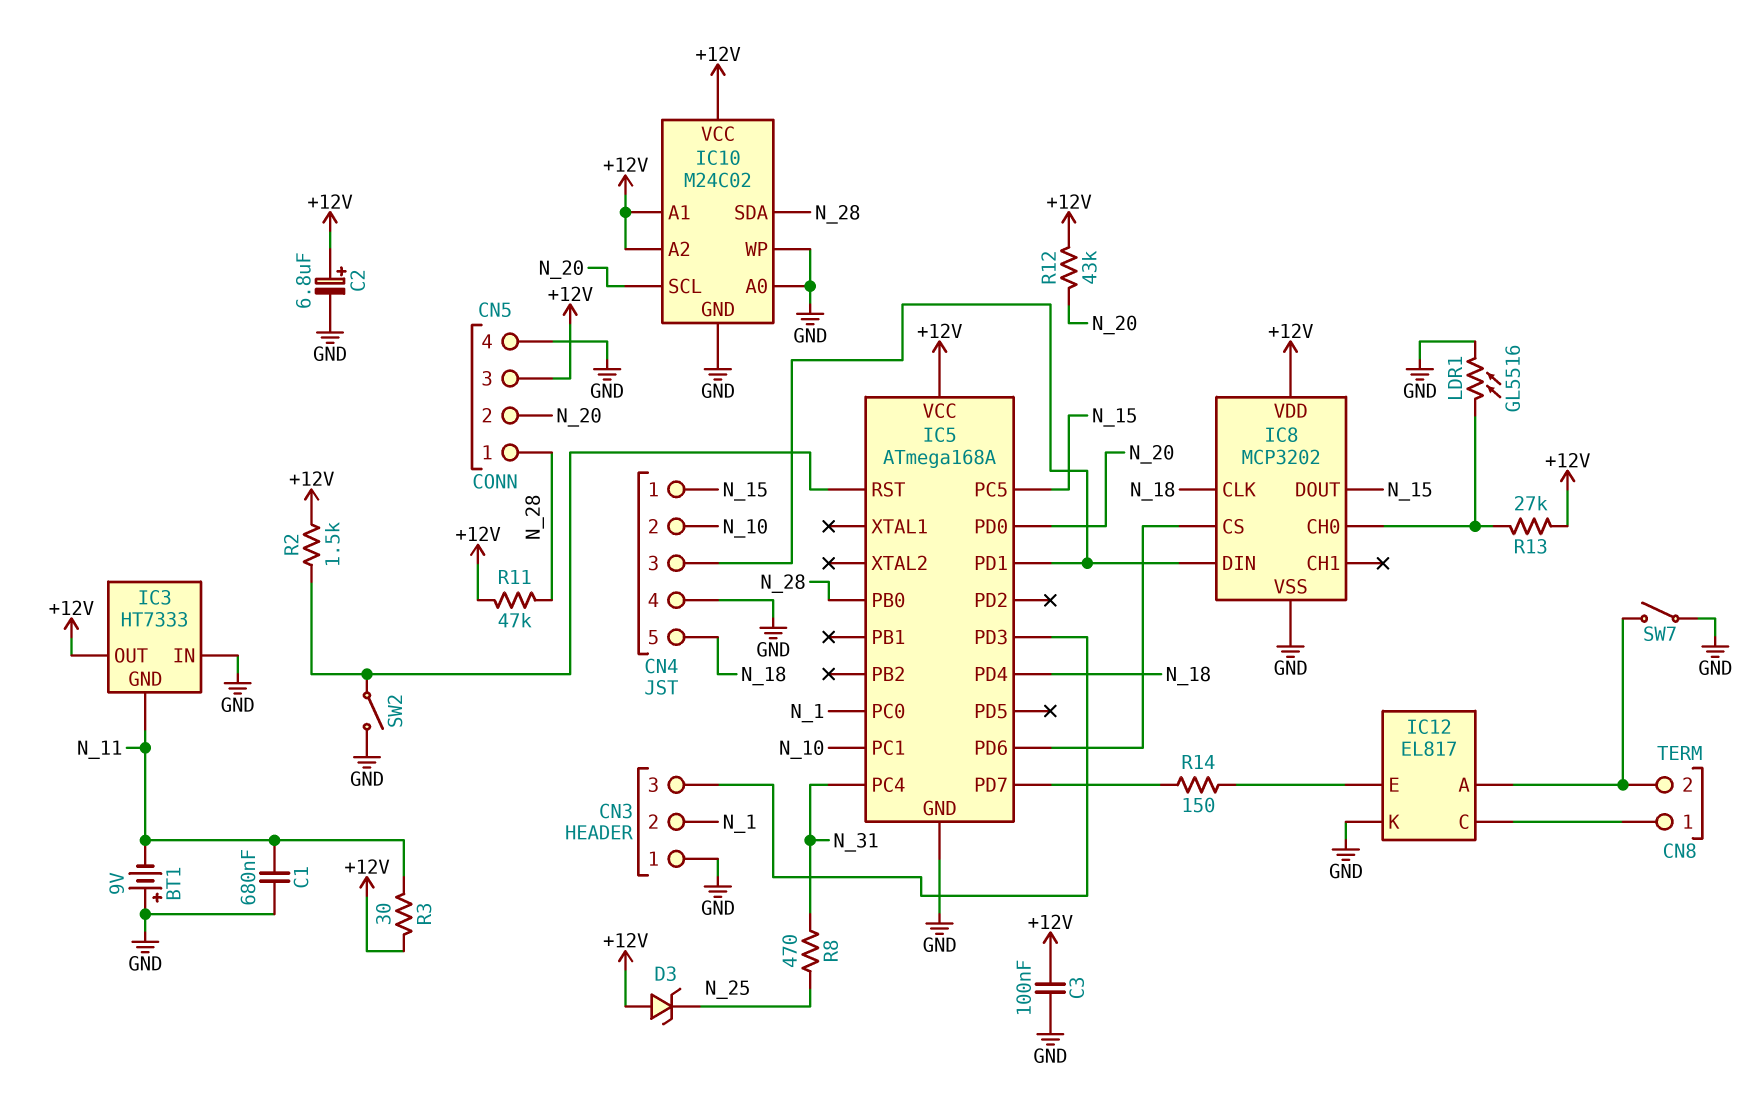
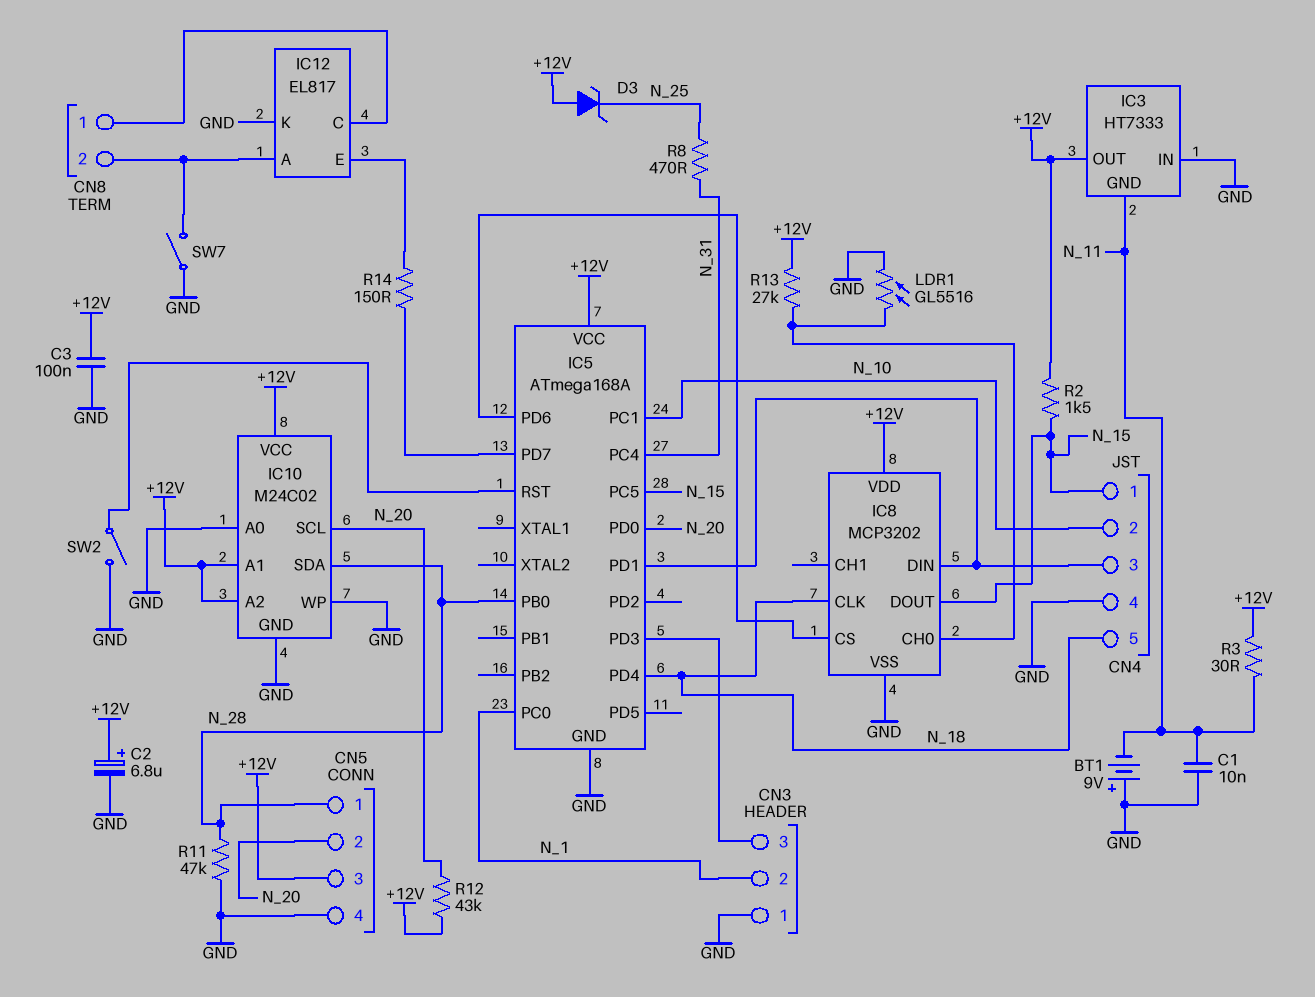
C1: 680nF (GND, N_11) -> 10nF (GND, N_11)
R2: 1.5k (+12V, IC5/RST) -> 1.5k (+12V, N_15)
R11: 47k (+12V, N_28) -> 47k (GND, N_28)

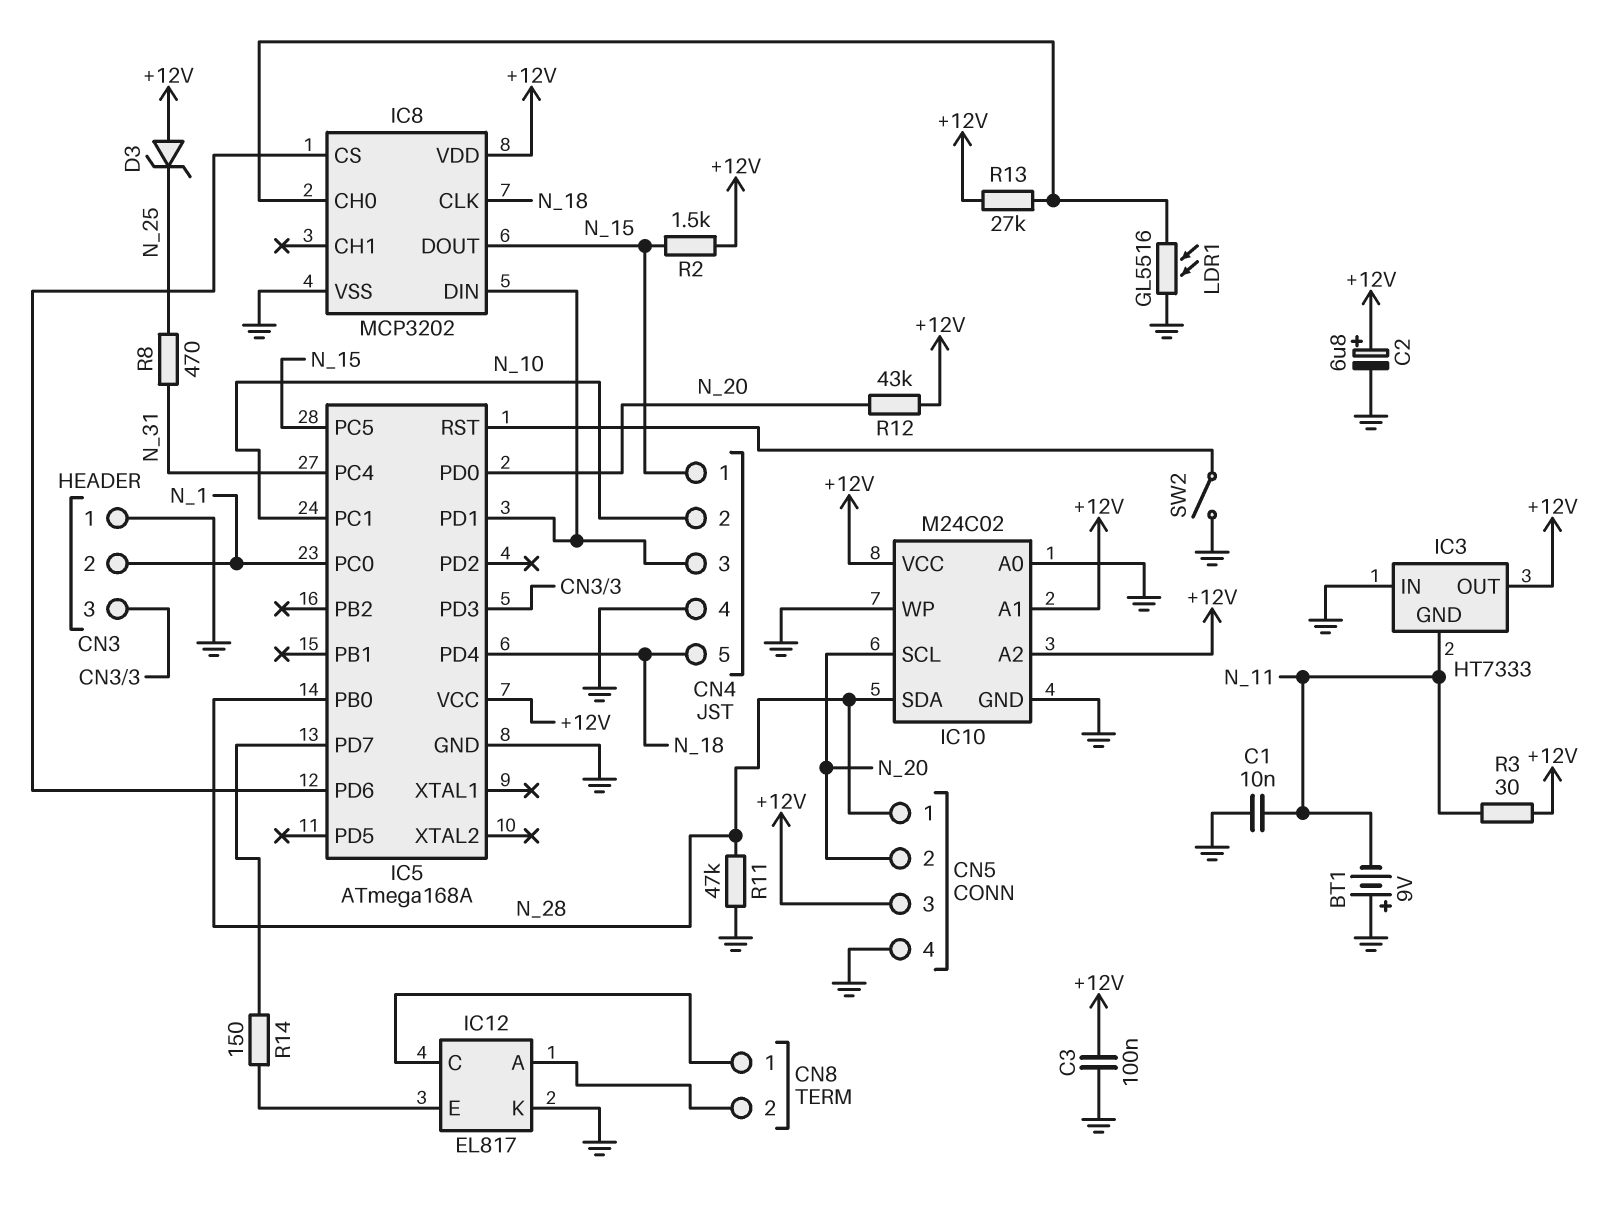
SW7: switch (CN8/2, GND) -> none

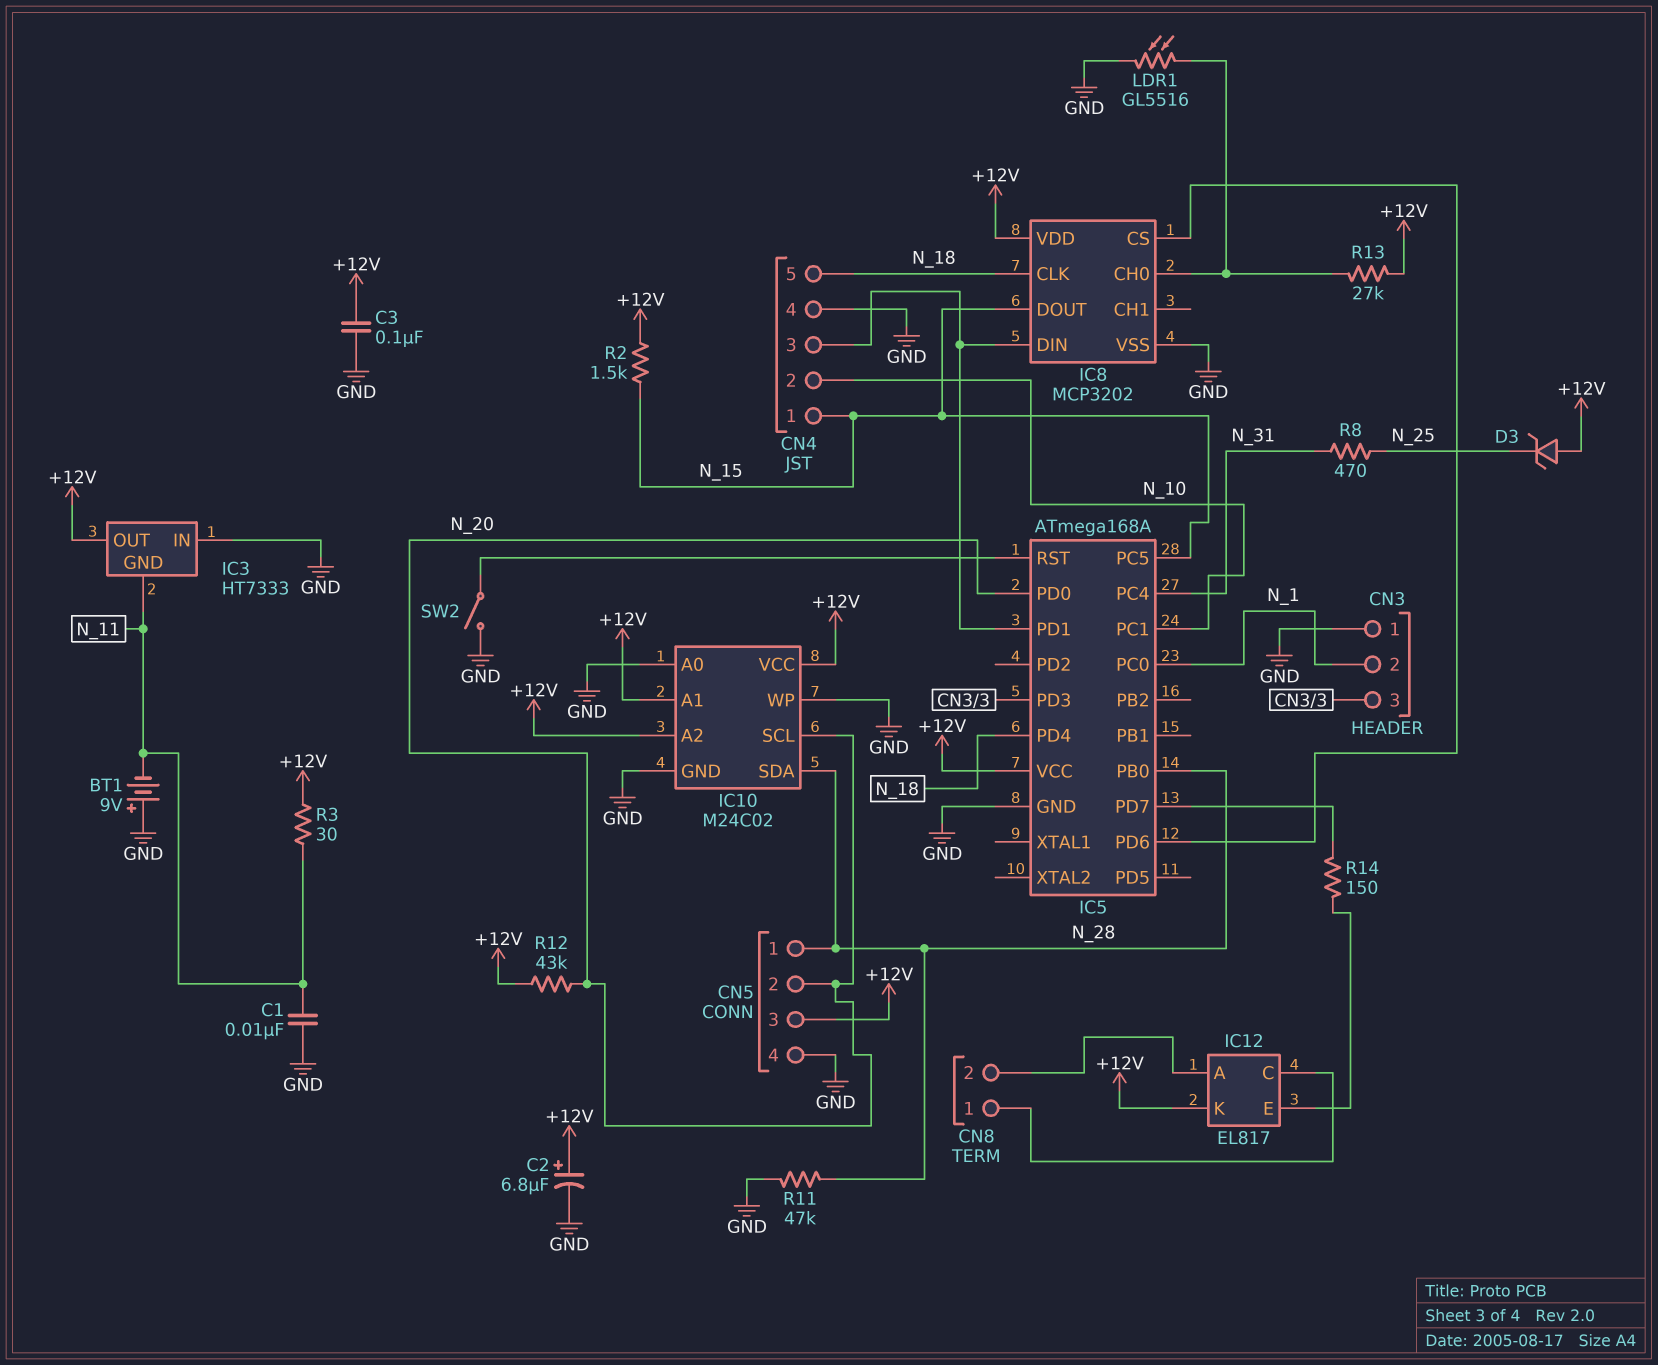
IC12 pin K: GND -> +12V

